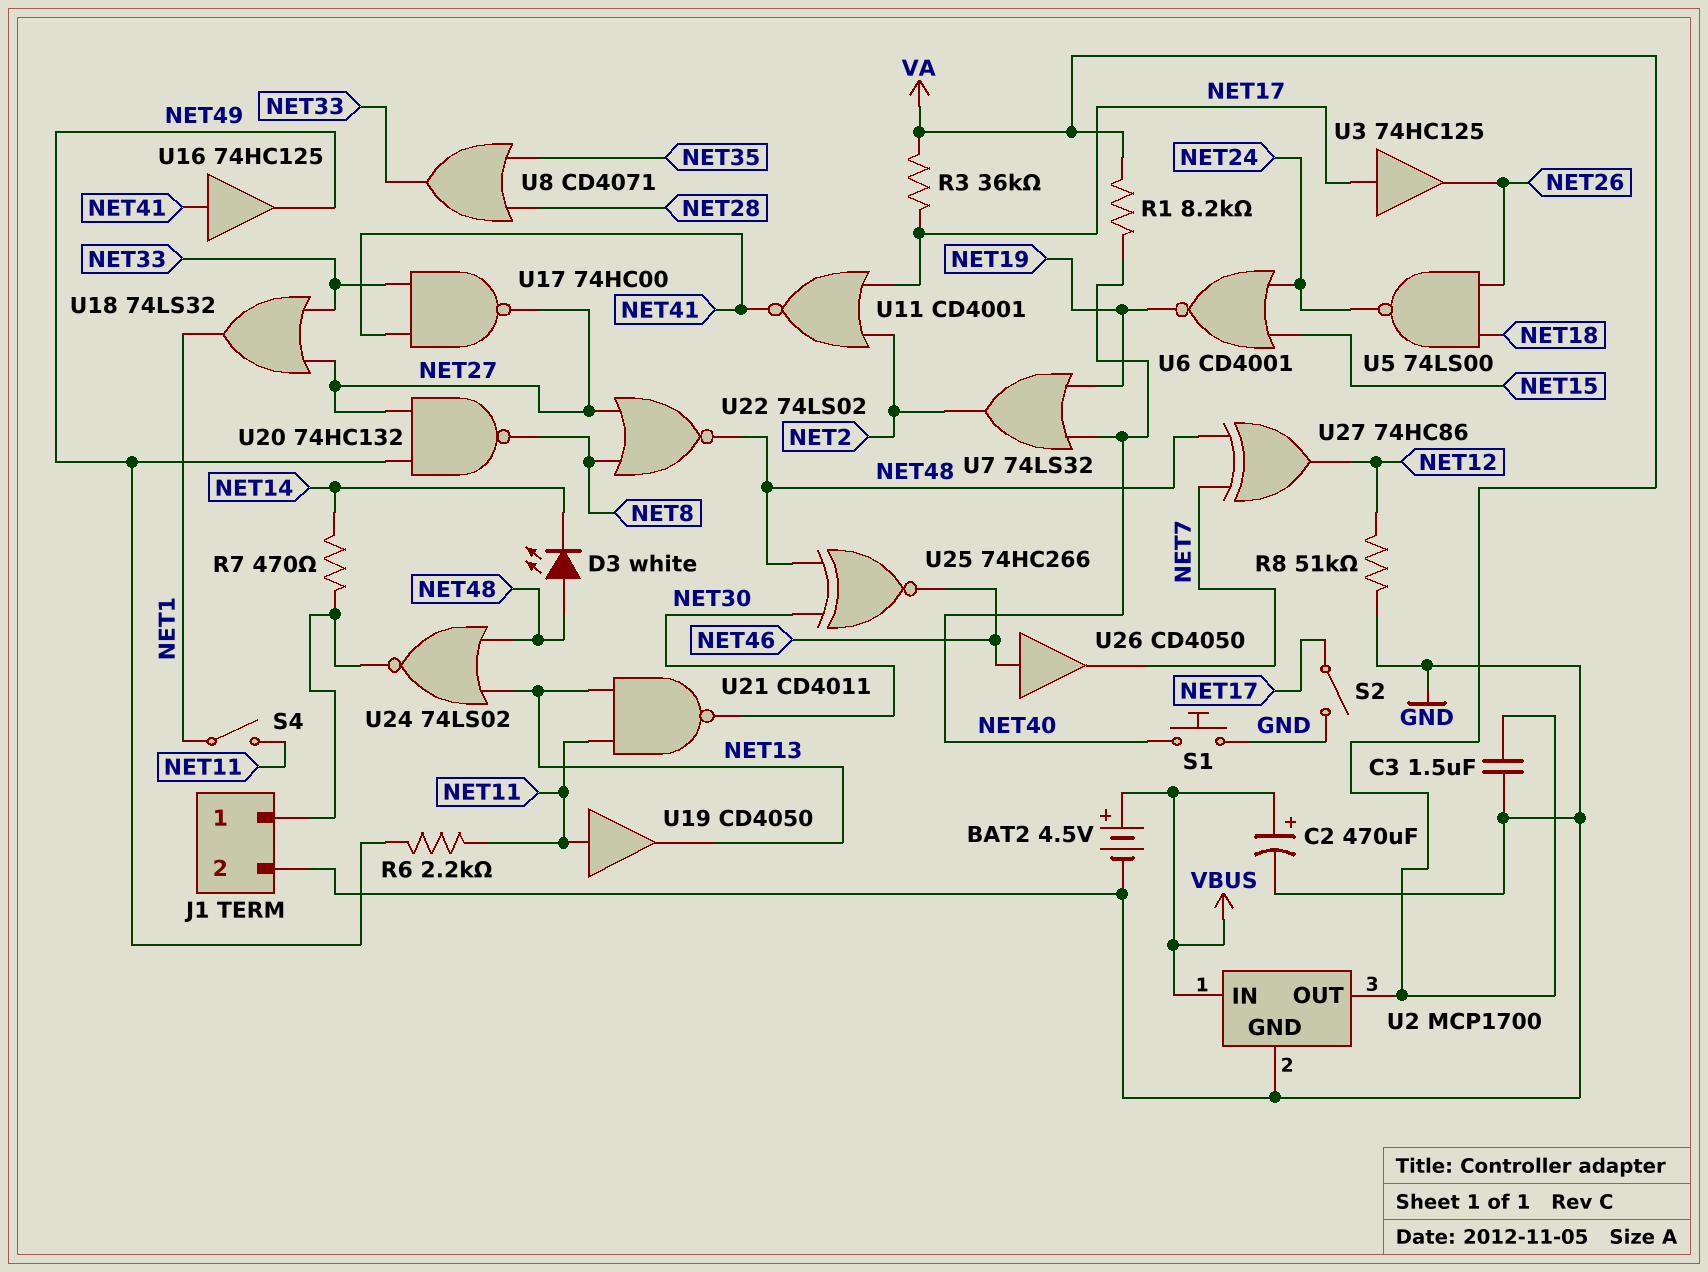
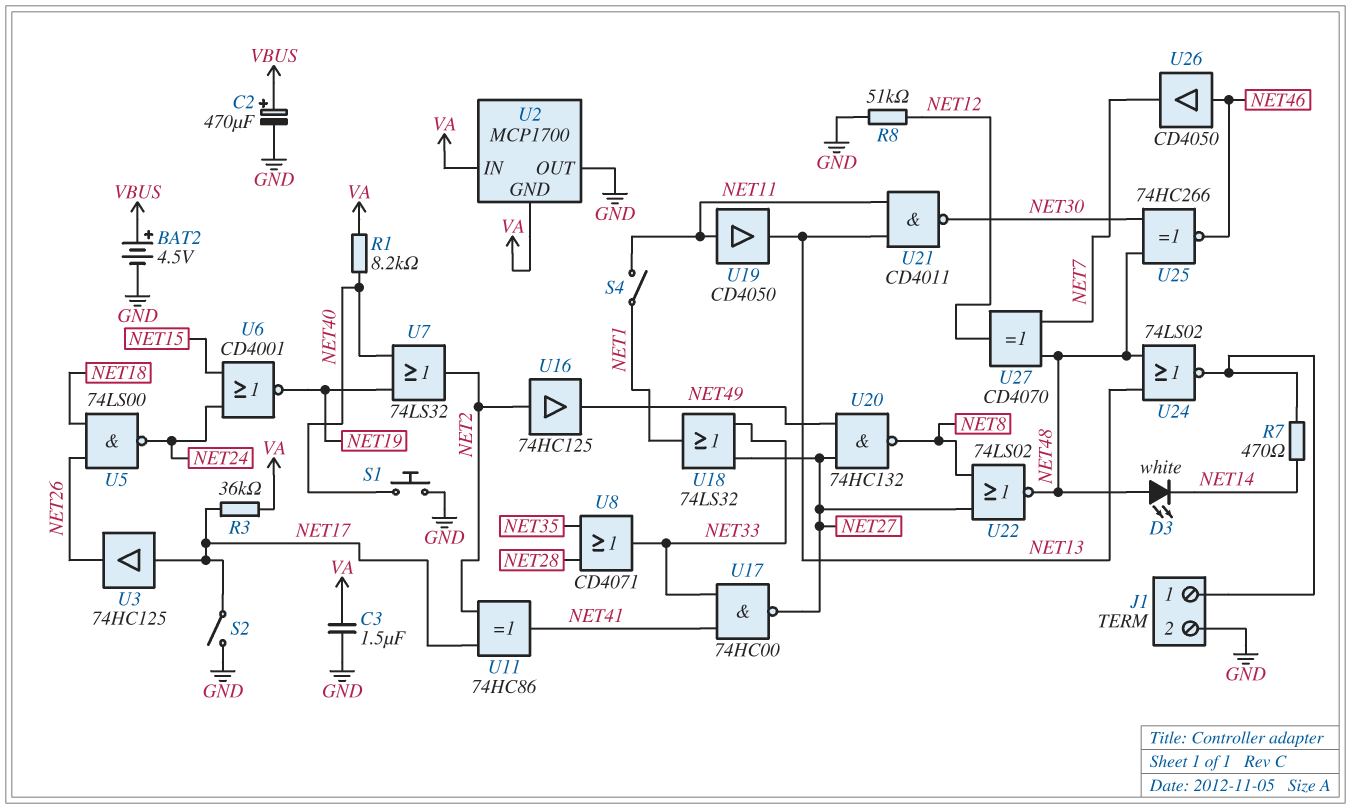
R6: 2.2k (NET11, NET49) -> none
U2 pin GND: GND -> VA
U2 pin IN: VBUS -> VA
U2 pin OUT: VA -> GND
U11: NOR CD4001 (in NET2, in NET17, out NET41) -> XOR 74HC86 (in NET2, in NET17, out NET41)
U16: buffer 74HC125 (in NET41, out NET49) -> buffer 74HC125 (in NET2, out NET49)
U27: XOR 74HC86 (in NET7, in NET48, out NET12) -> XOR CD4070 (in NET7, in NET48, out NET12)

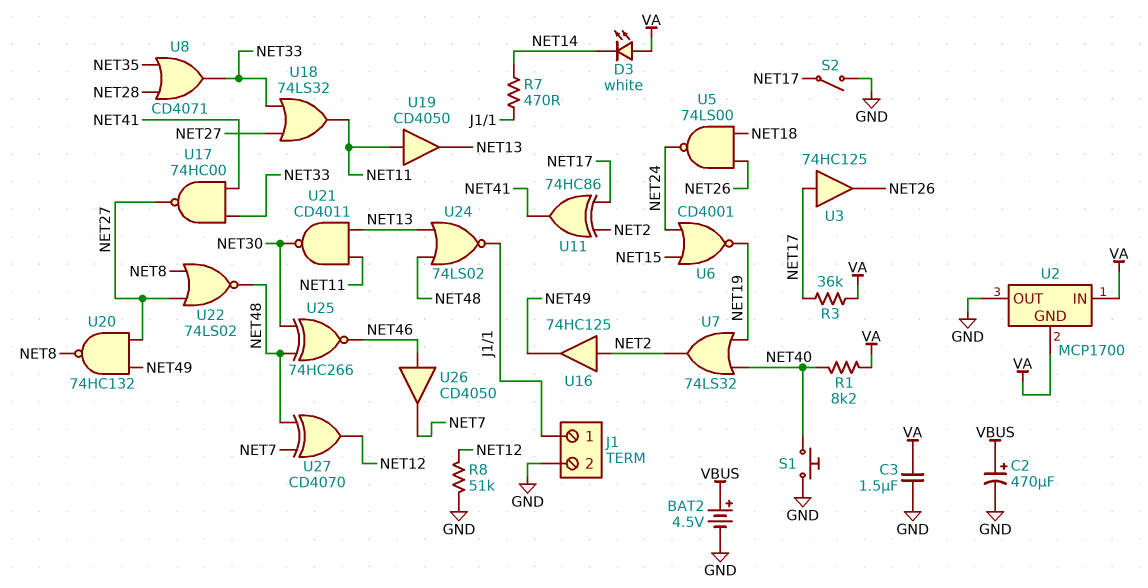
D3: LED white (A NET48, K NET14) -> LED white (A VA, K NET14)
S4: switch (NET1, NET11) -> none
U18: OR 74LS32 (in NET27, in NET33, out NET1) -> OR 74LS32 (in NET27, in NET33, out NET11)

